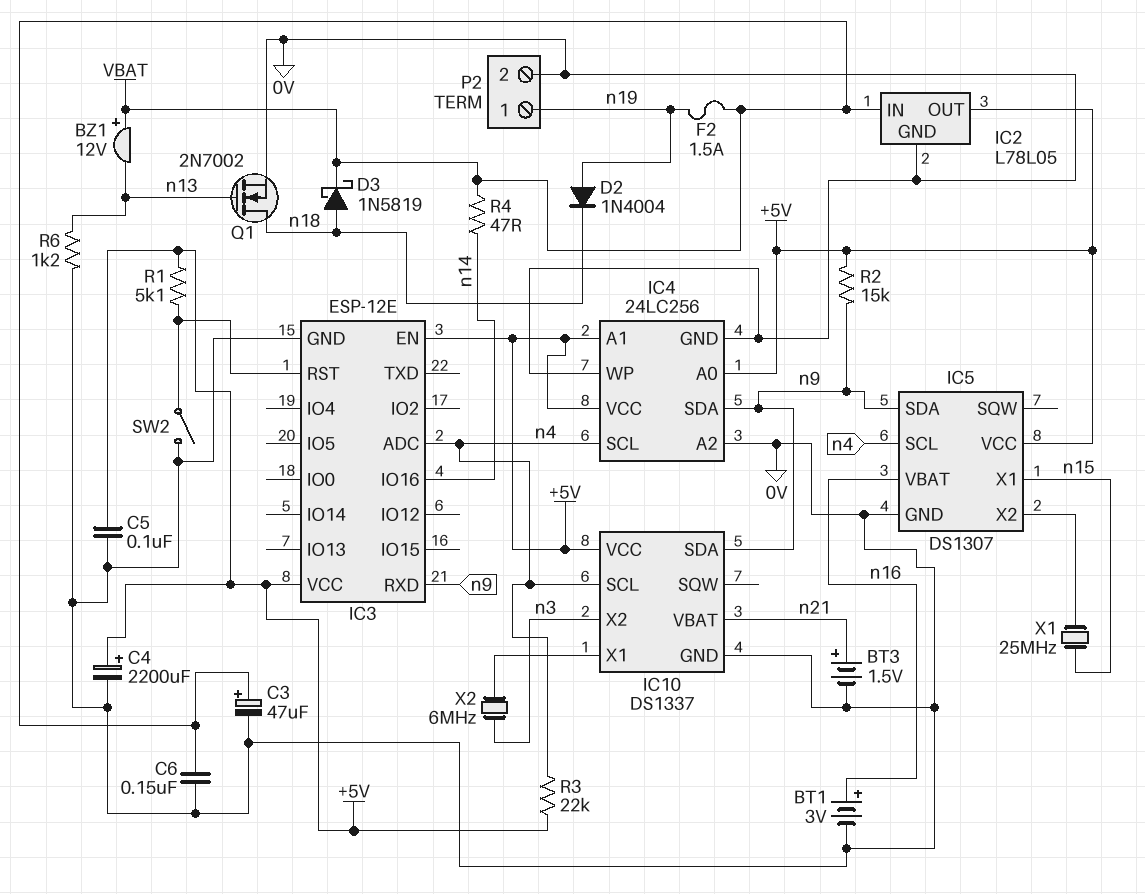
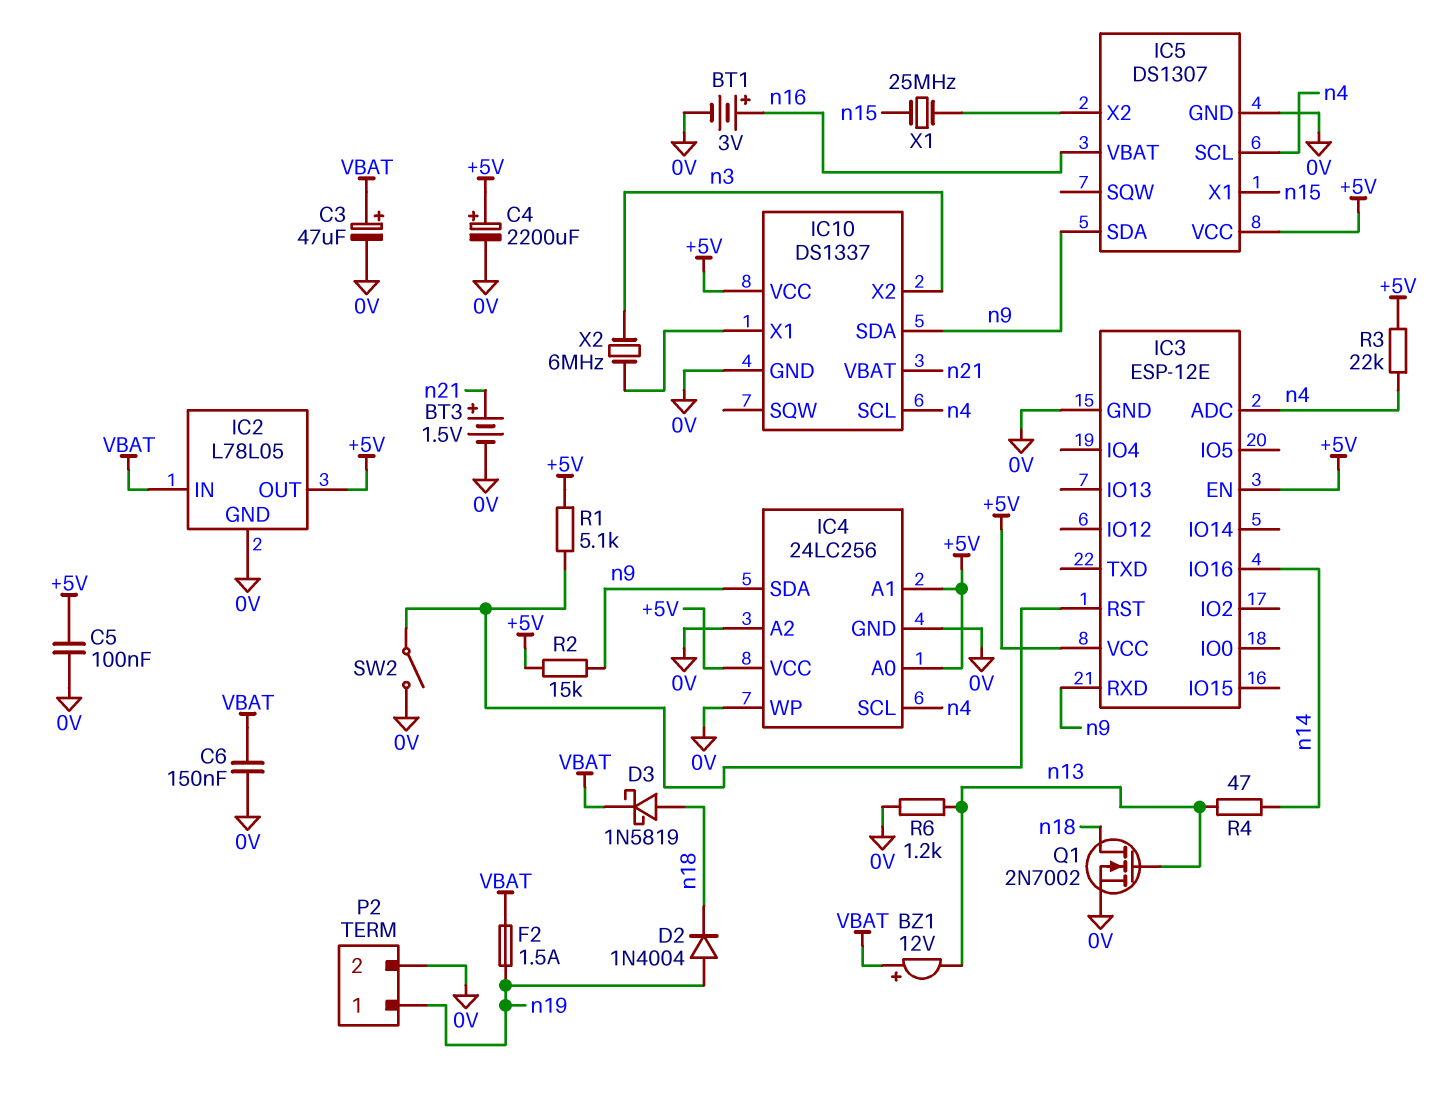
R4: 47 (VBAT, n14) -> 47 (n13, n14)

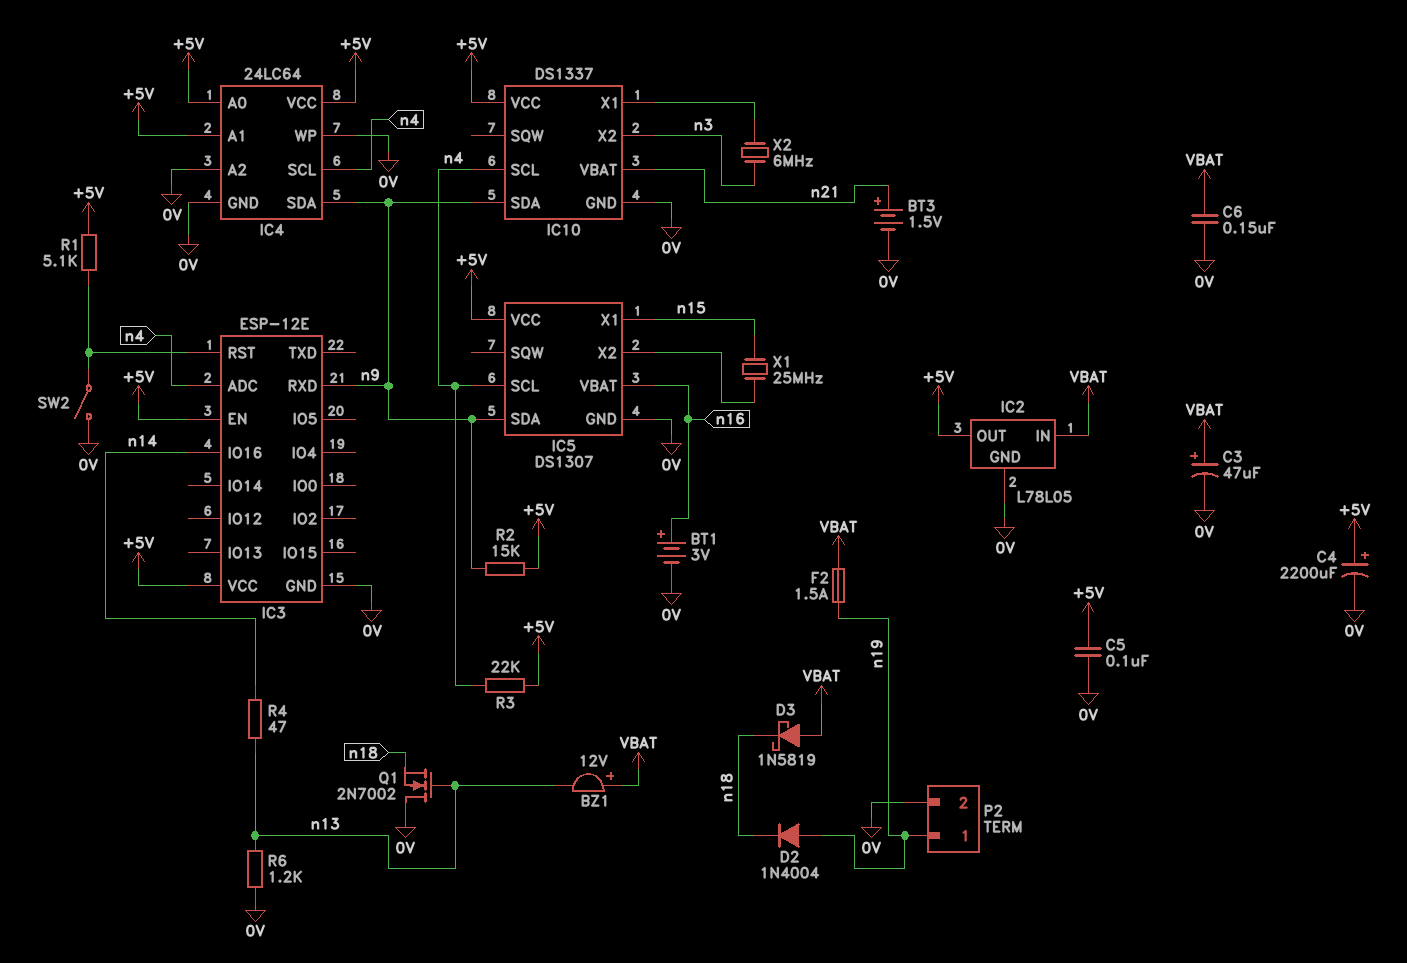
D3: schottky 1N5819 (A n18, K VBAT) -> schottky 1N5819 (A VBAT, K n18)
IC4: 24LC256 -> 24LC64
Q1: NMOS 2N7002 (G n13, D n18, S 0V) -> NMOS 2N7002 (G n13, D 0V, S n18)

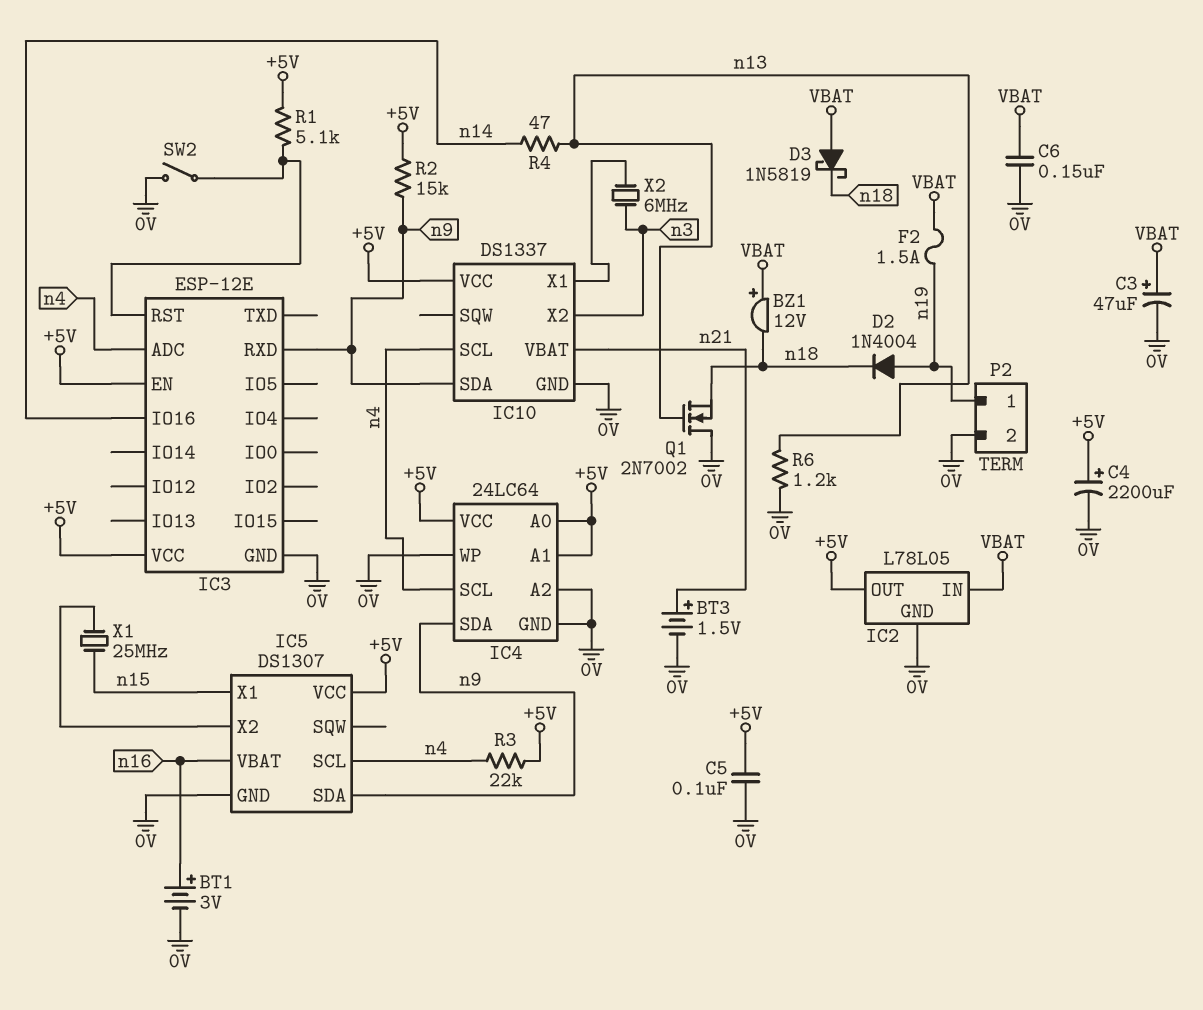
BZ1: buzzer 12V (plus VBAT, minus n13) -> buzzer 12V (plus VBAT, minus n18)

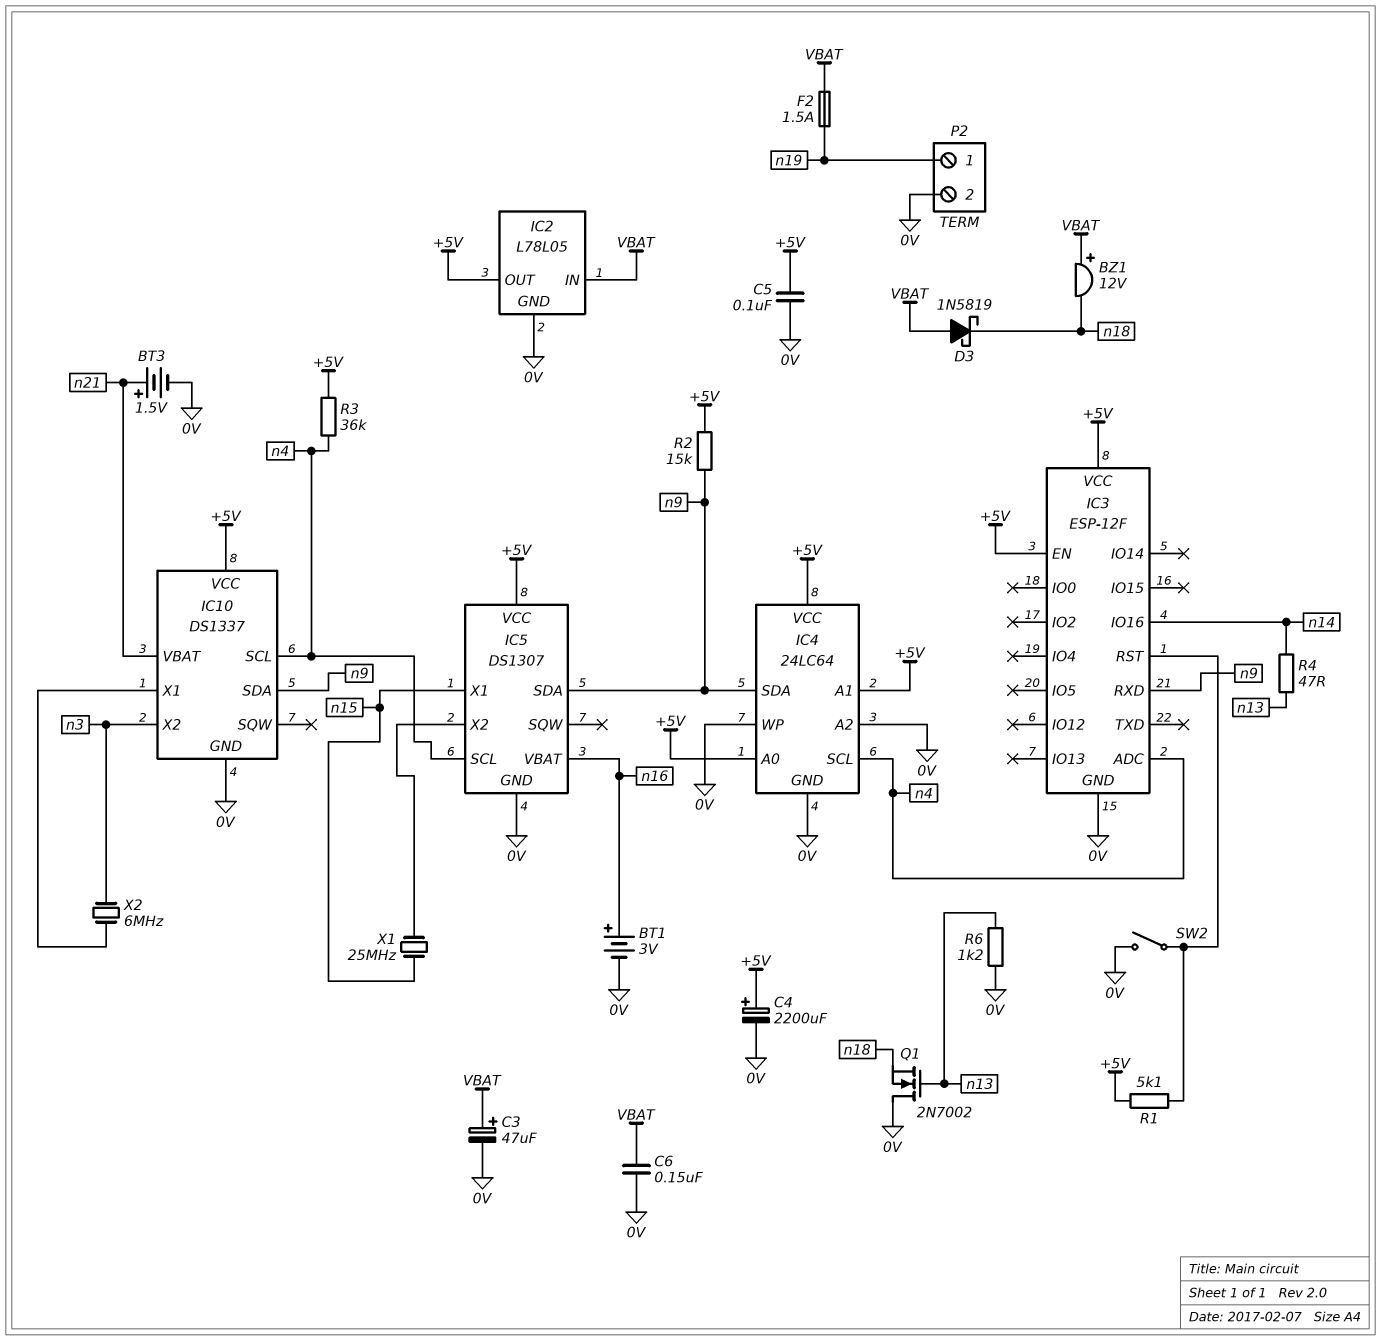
D2: diode 1N4004 (A n19, K n18) -> none
IC3: ESP-12E -> ESP-12F
R3: 22k (+5V, n4) -> 36k (+5V, n4)

